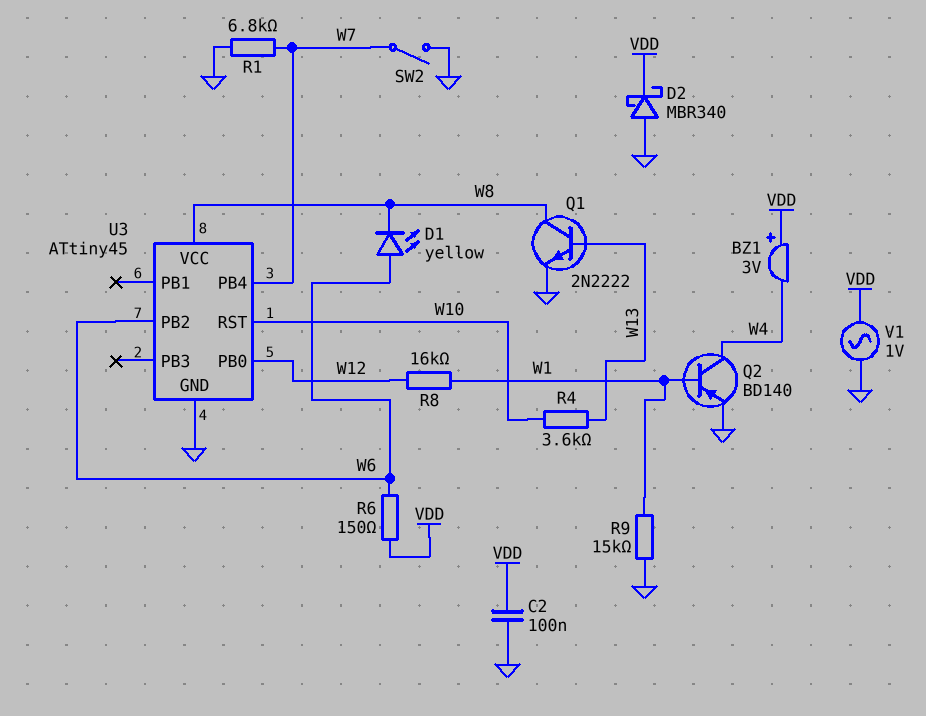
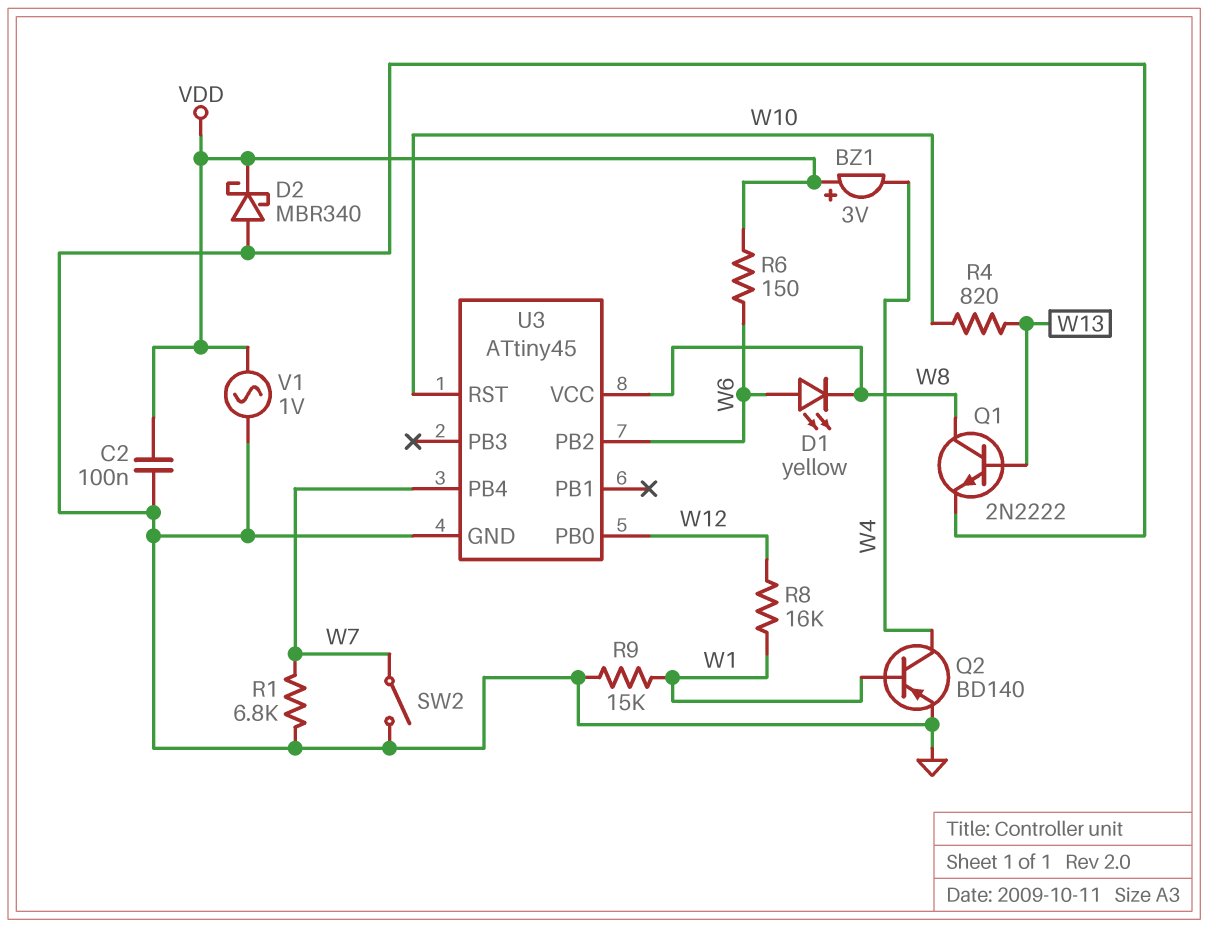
R4: 3.6k (W10, W13) -> 820 (W10, W13)

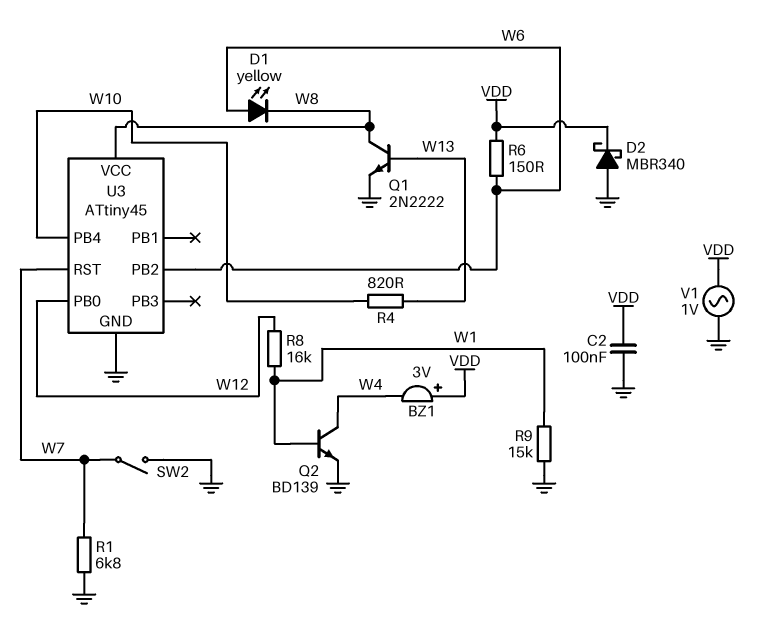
Q2: PNP BD140 (B W1, C W4, E GND) -> NPN BD139 (B W1, C W4, E GND)
U3 pin PB4: W7 -> W10
U3 pin RST: W10 -> W7

